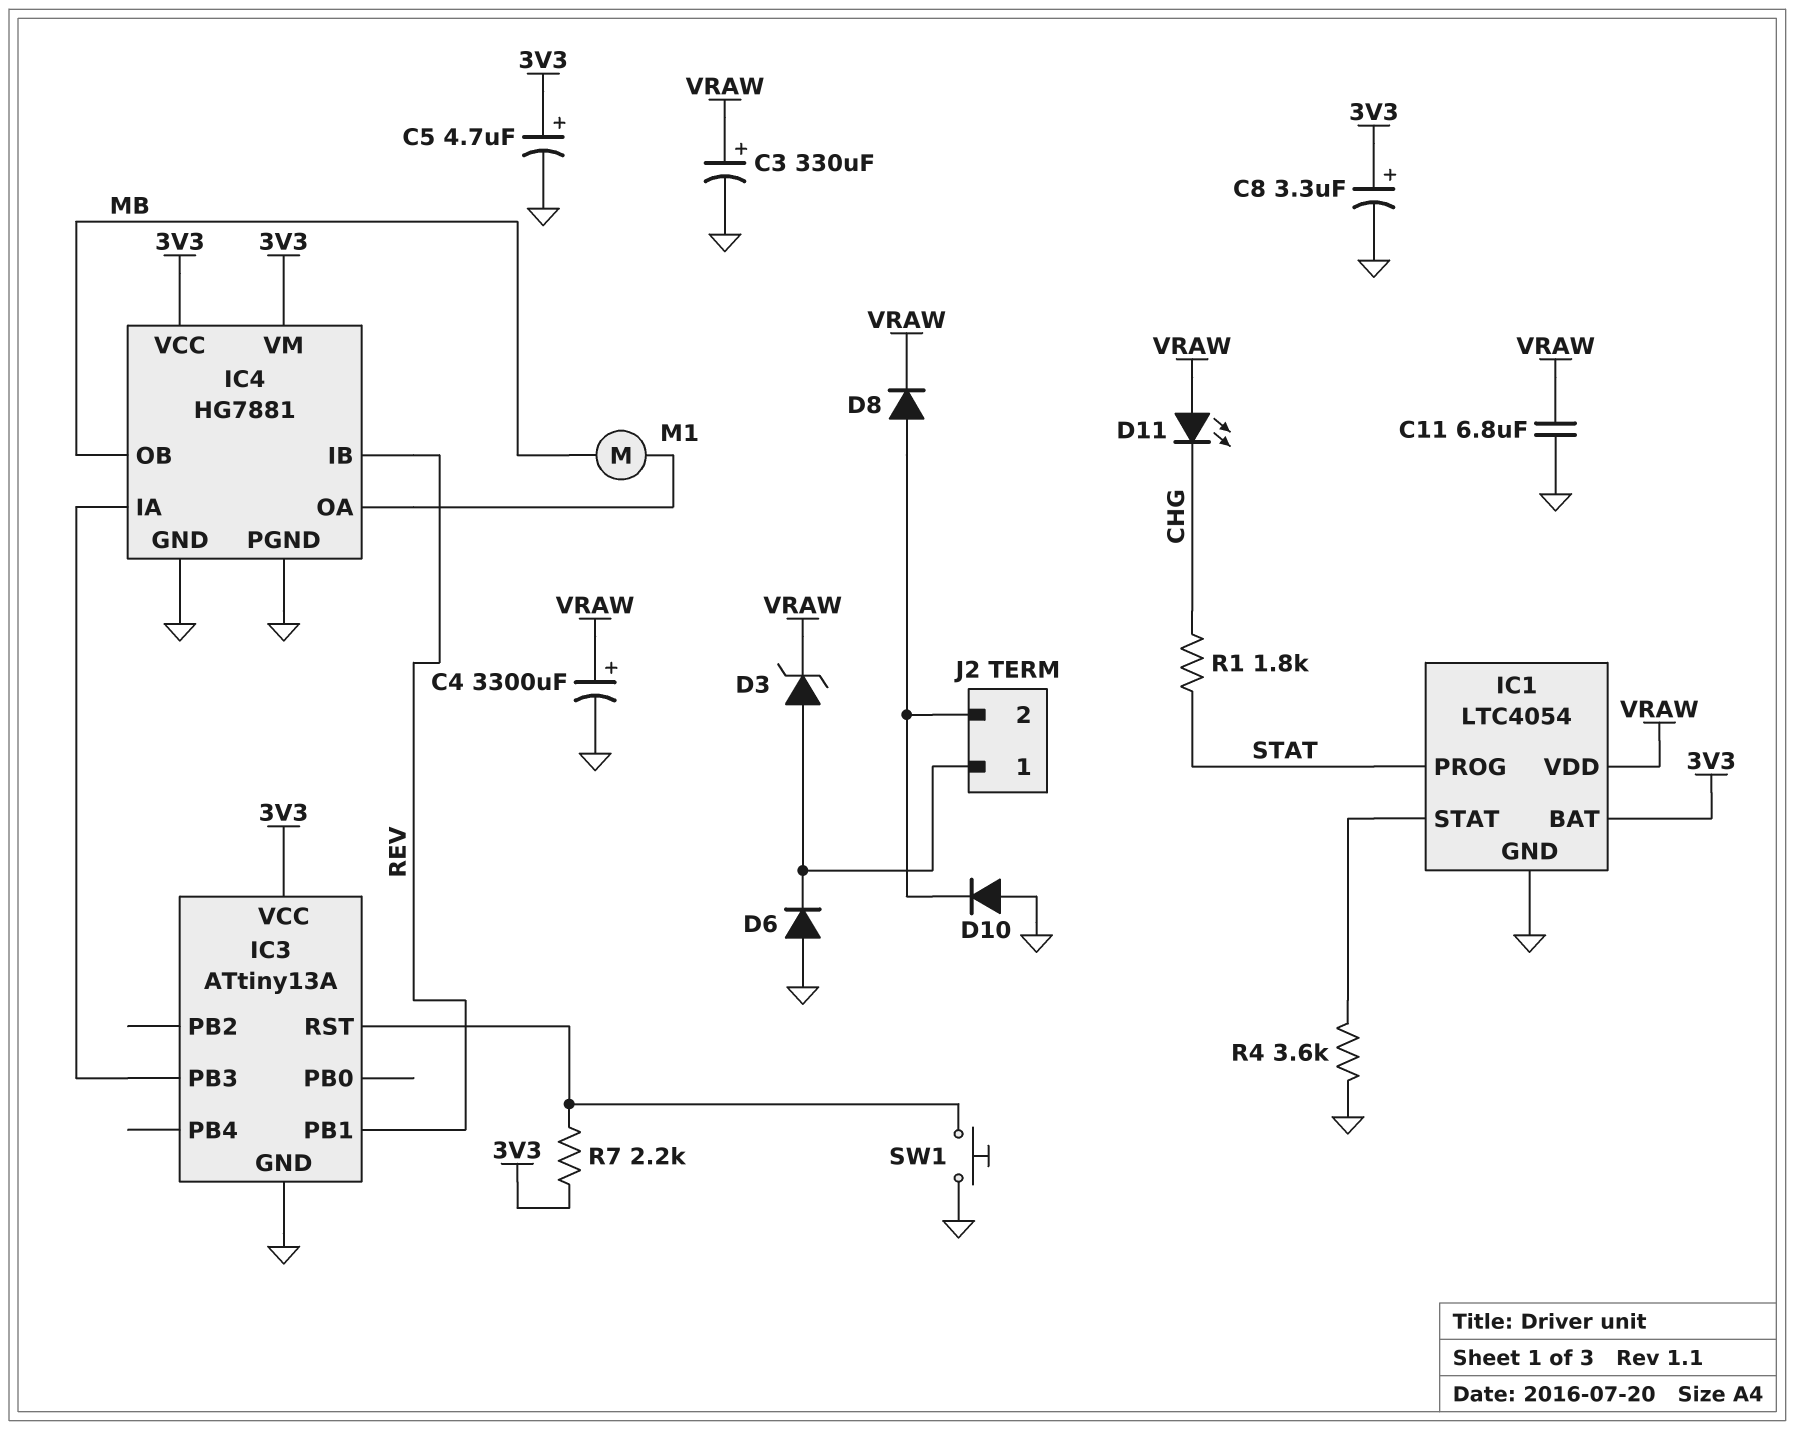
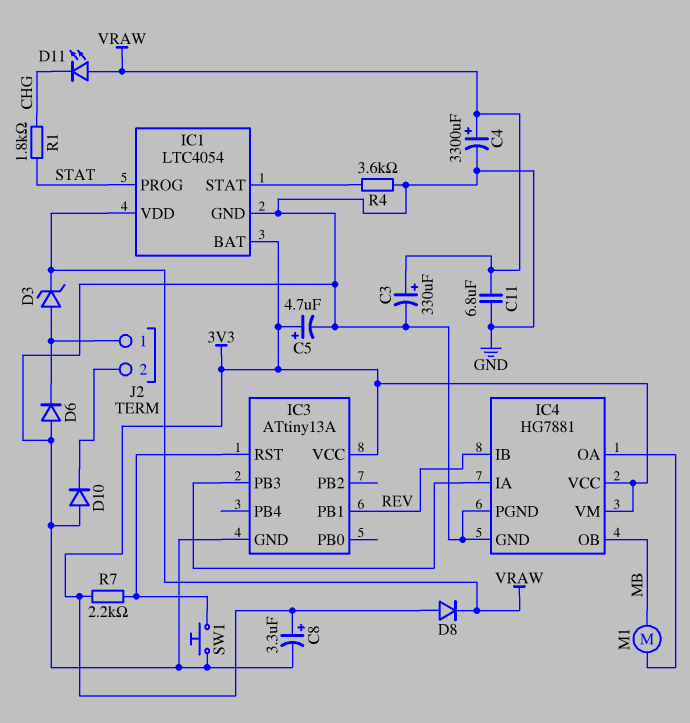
D8: diode (A J2/2, K VRAW) -> diode (A 3V3, K VRAW)

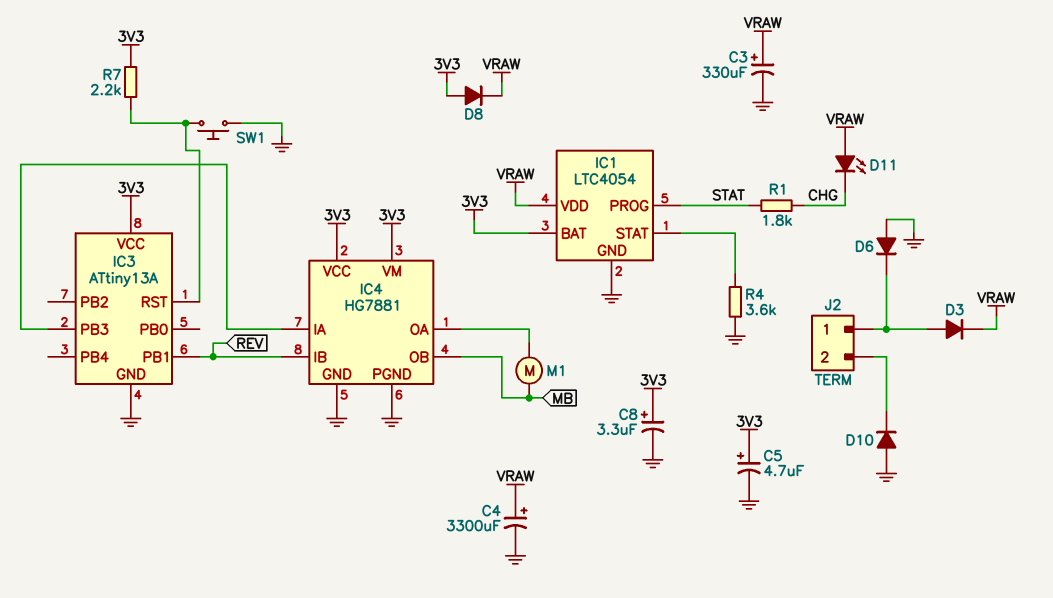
C11: 6.8uF (GND, VRAW) -> none
D3: zener (A J2/1, K VRAW) -> diode (A J2/1, K VRAW)

